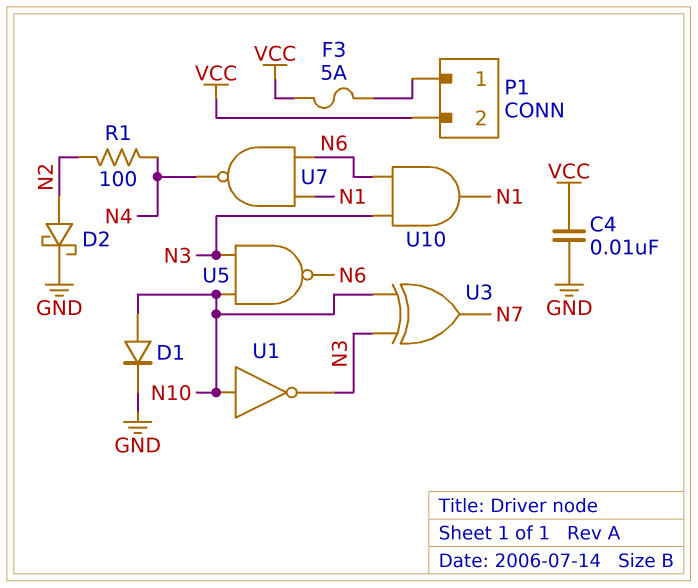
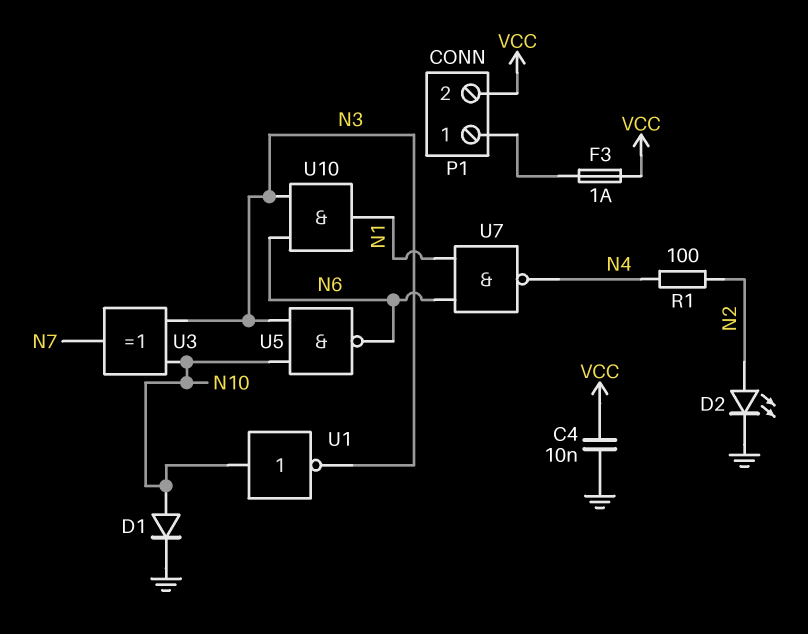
D2: schottky (A N2, K GND) -> LED (A N2, K GND)
F3: 5A (P1/1, VCC) -> 1A (P1/1, VCC)

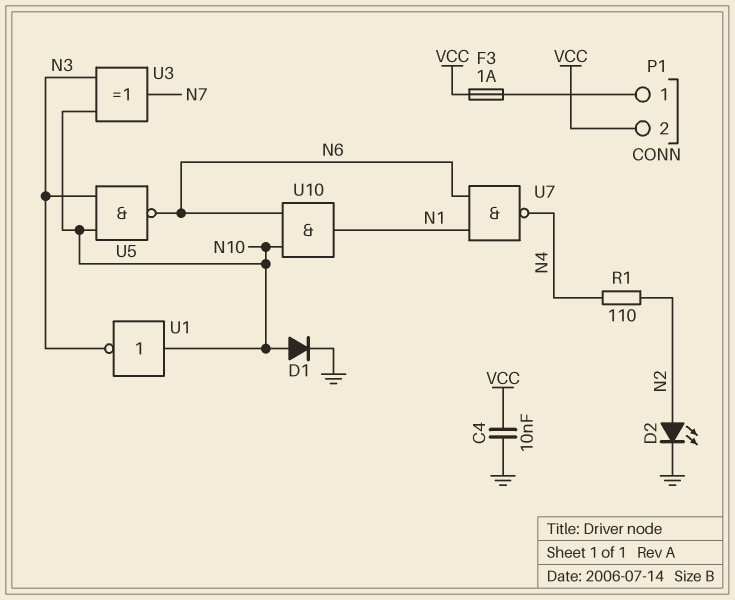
R1: 100 (N2, N4) -> 110 (N2, N4)
U10: AND (in N3, in N6, out N1) -> AND (in N6, in N10, out N1)

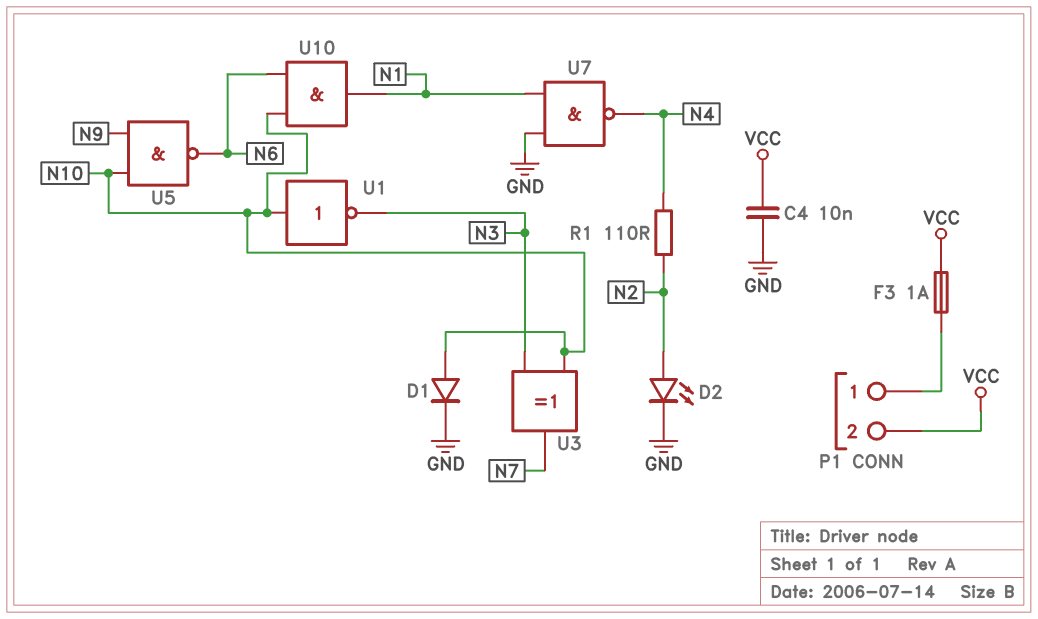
U5: NAND (in N3, in N10, out N6) -> NAND (in N9, in N10, out N6)
U7: NAND (in N1, in N6, out N4) -> NAND (in GND, in N1, out N4)

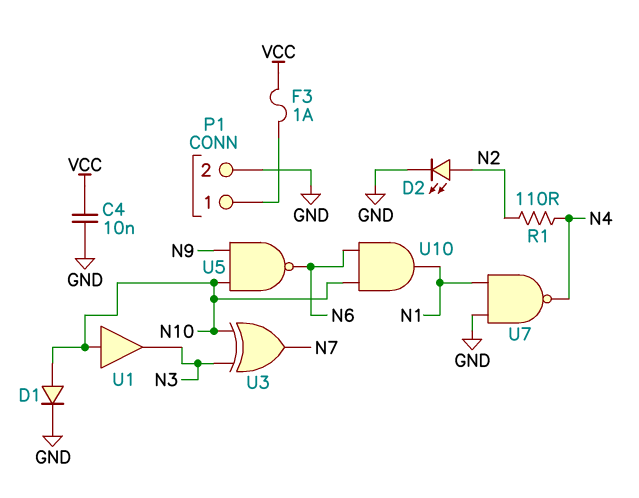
P1 pin 2: VCC -> GND
U1: NOT (in N10, out N3) -> buffer (in N10, out N3)

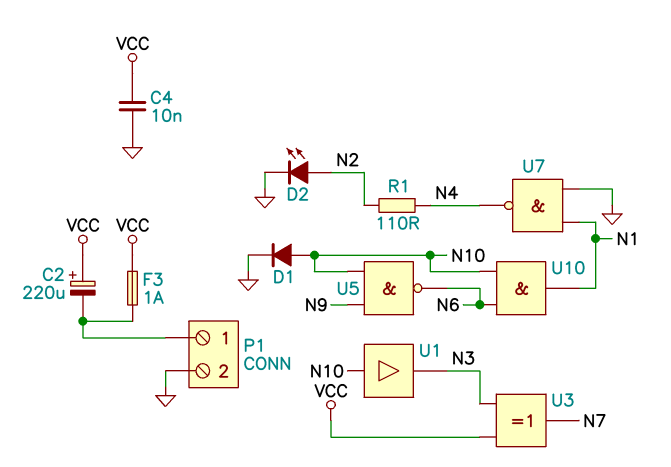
C2: none -> 220uF (plus VCC, minus P1/1)
U3: XOR (in N3, in N10, out N7) -> XOR (in N3, in VCC, out N7)

